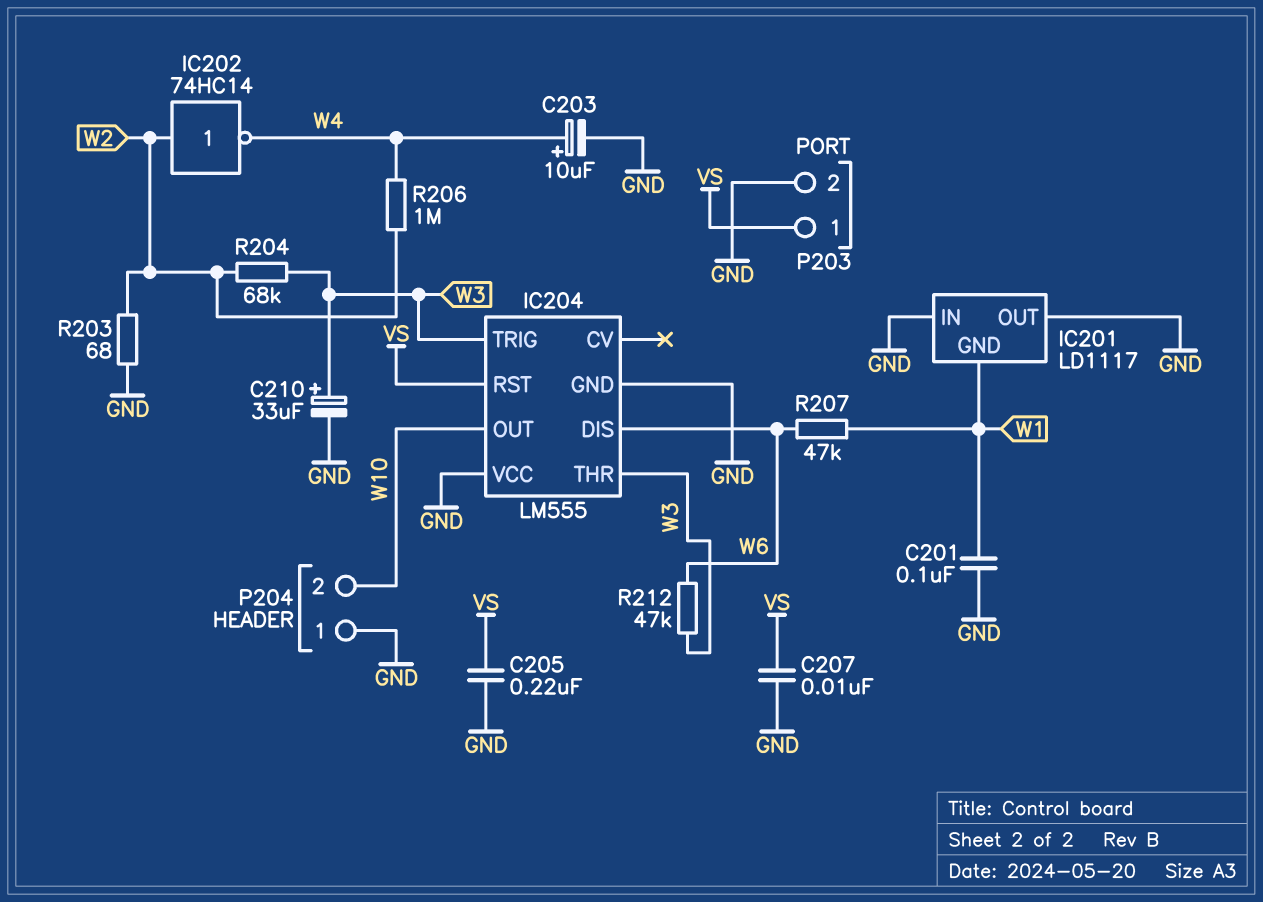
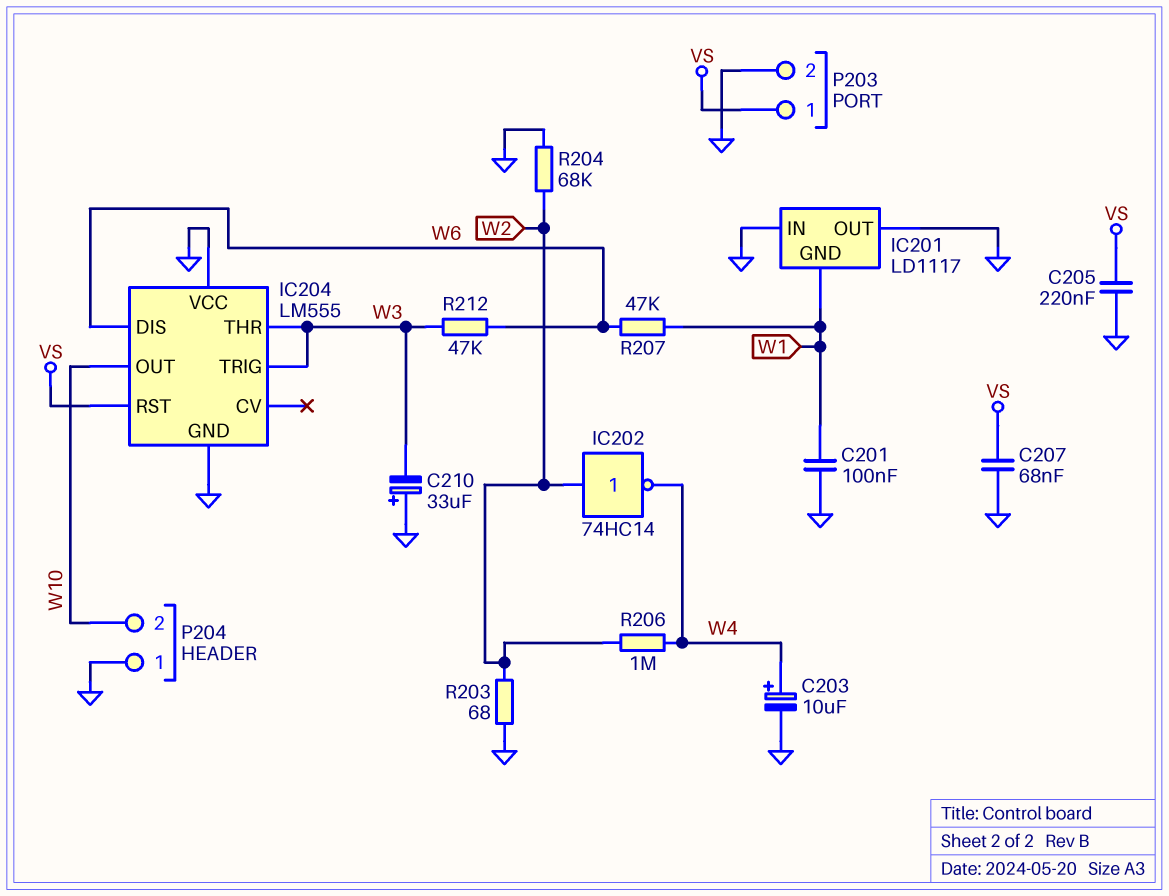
C207: 10nF (GND, VS) -> 68nF (GND, VS)
C210: 33uF (plus W3, minus GND) -> 33uF (plus GND, minus W3)
R204: 68k (W2, W3) -> 68k (GND, W2)

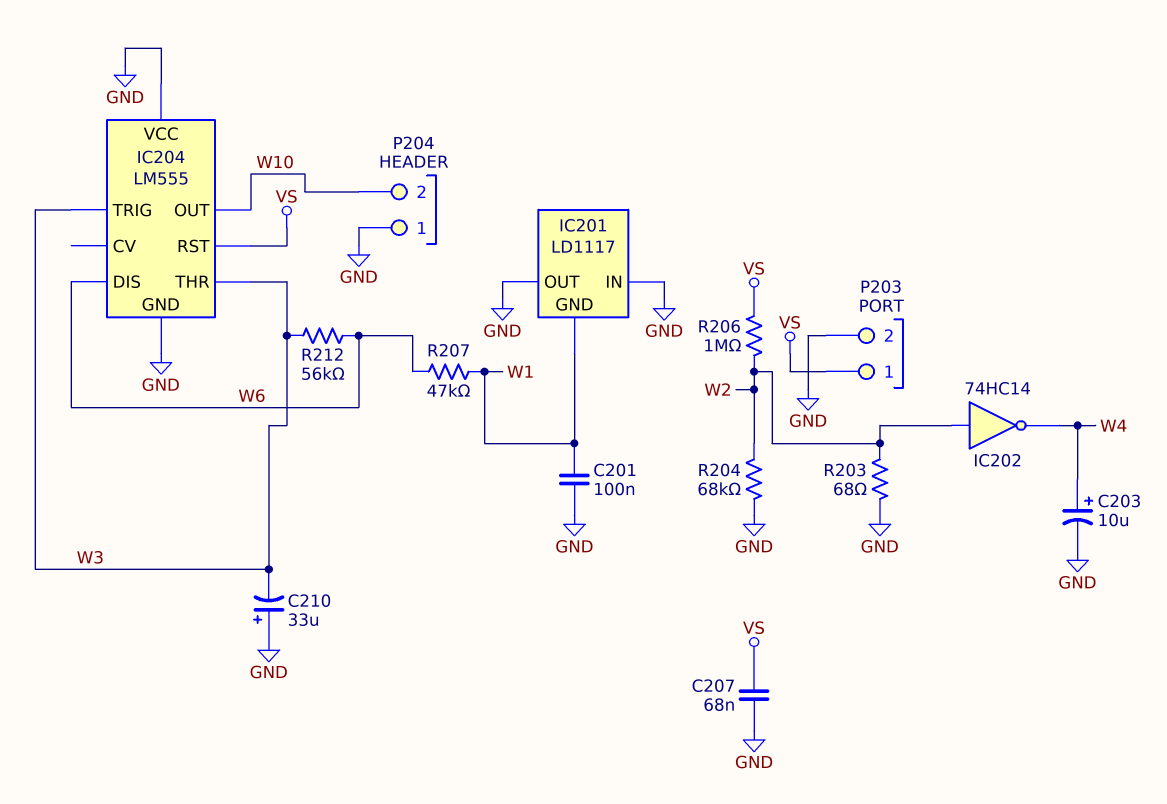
C205: 220nF (GND, VS) -> none
R206: 1M (W2, W4) -> 1M (VS, W2)
R212: 47k (W3, W6) -> 56k (W3, W6)

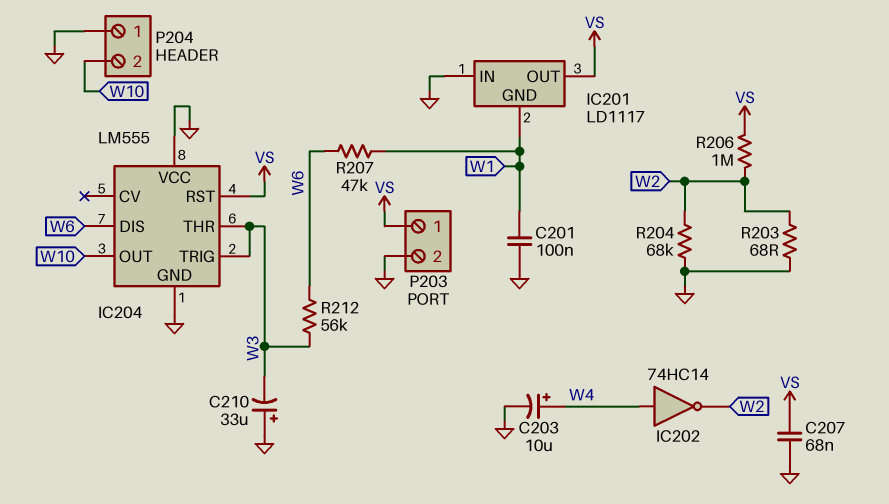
IC201 pin OUT: GND -> VS
IC202: NOT 74HC14 (in W2, out W4) -> NOT 74HC14 (in W4, out W2)

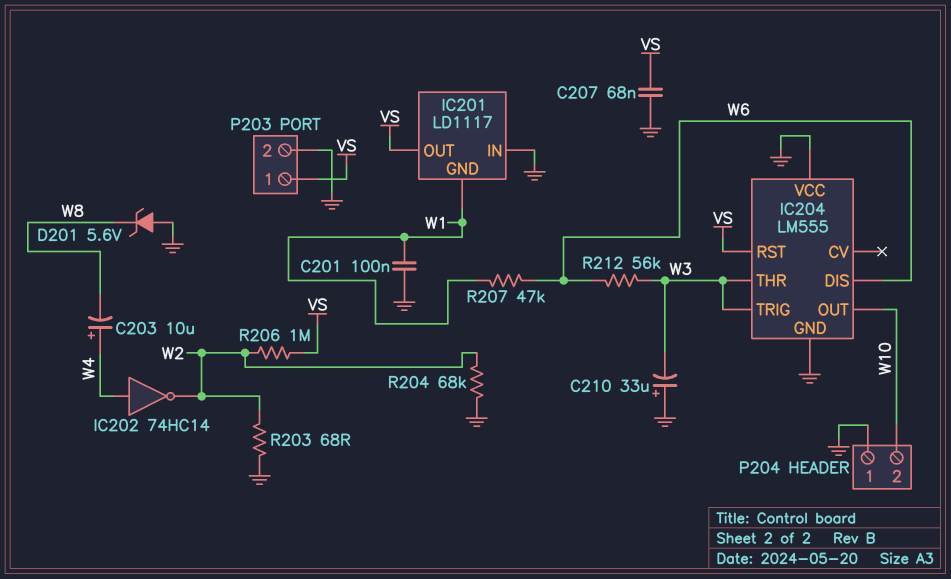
C203: 10uF (plus W4, minus GND) -> 10uF (plus W4, minus W8)
D201: none -> zener 5.6V (A GND, K W8)

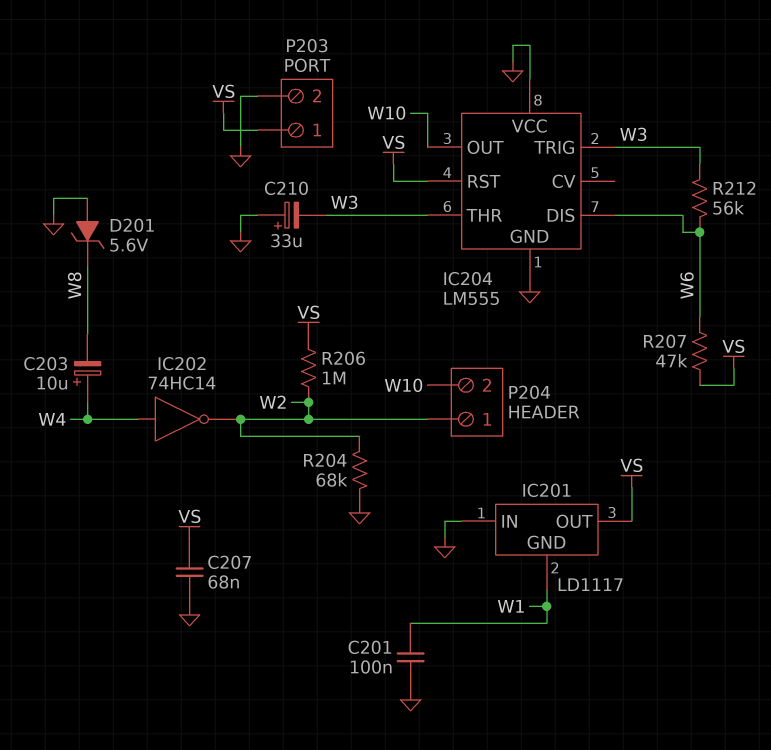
P204 pin 1: GND -> W2
R203: 68 (GND, W2) -> none
R207: 47k (W1, W6) -> 47k (VS, W6)

